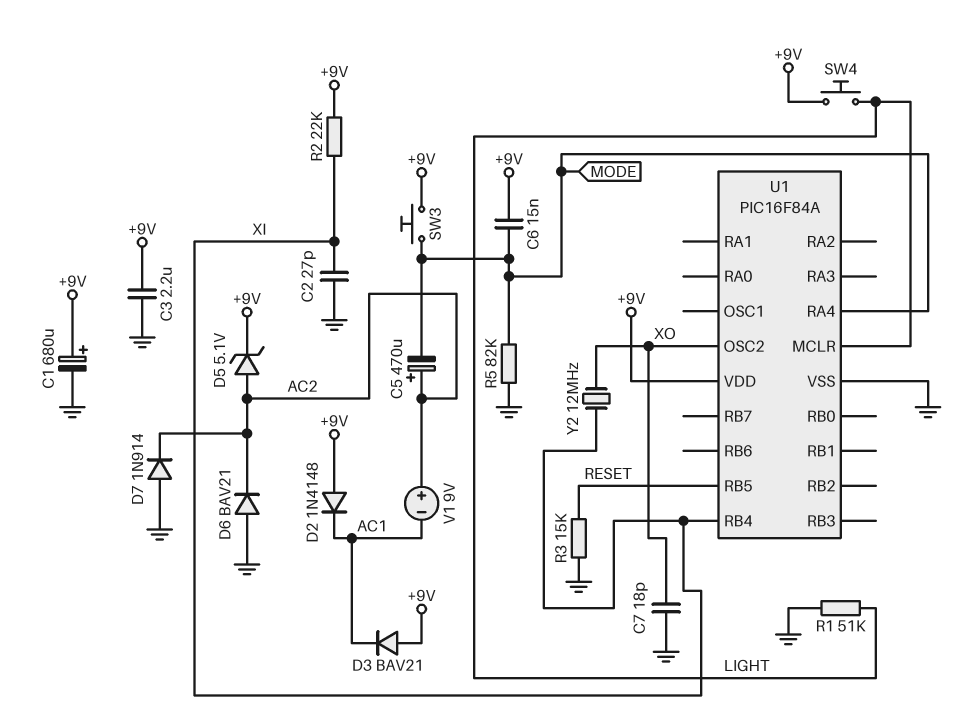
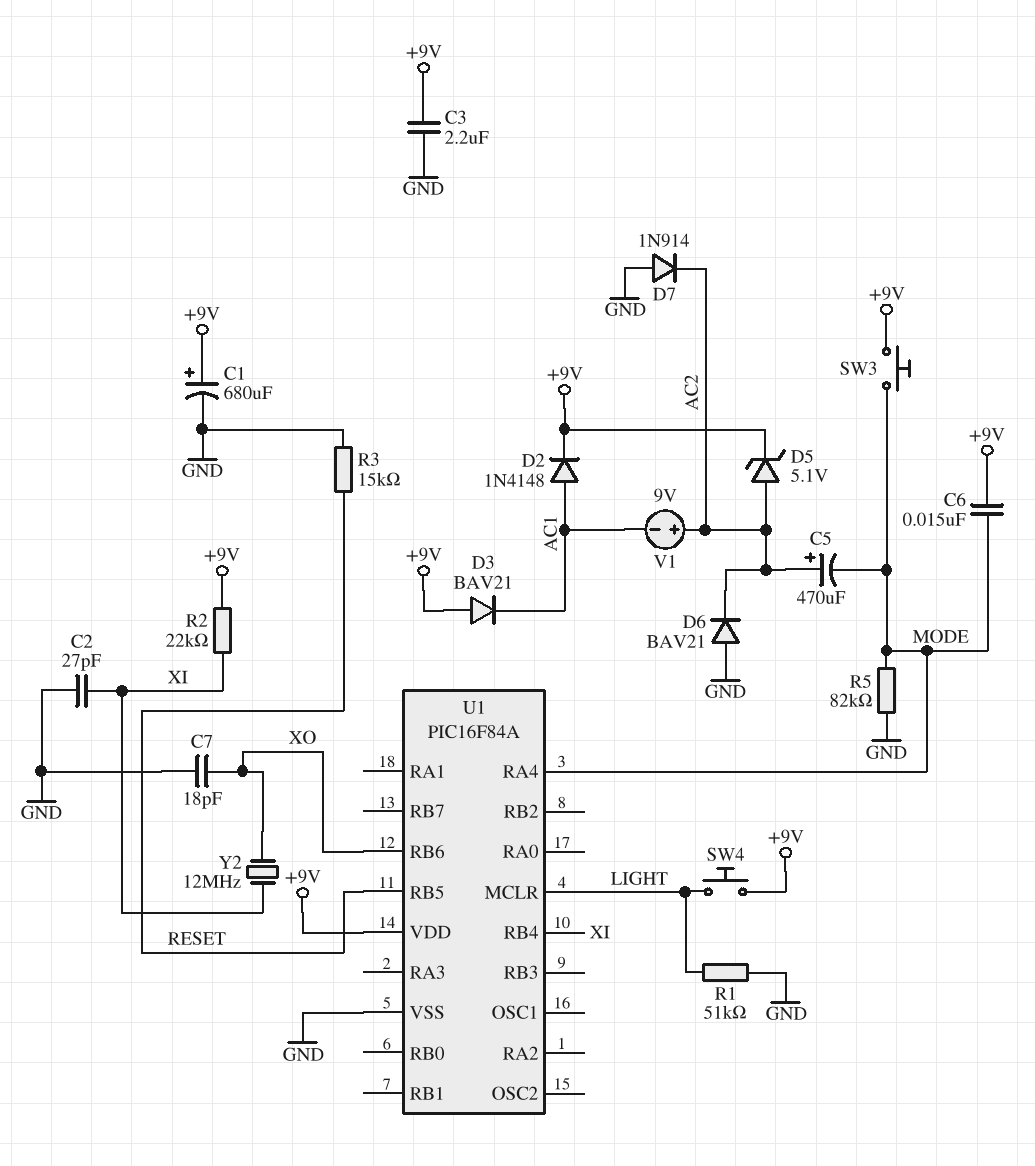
D2: diode 1N4148 (A +9V, K AC1) -> diode 1N4148 (A AC1, K +9V)
U1 pin OSC2: XO -> none
U1 pin RB6: none -> XO

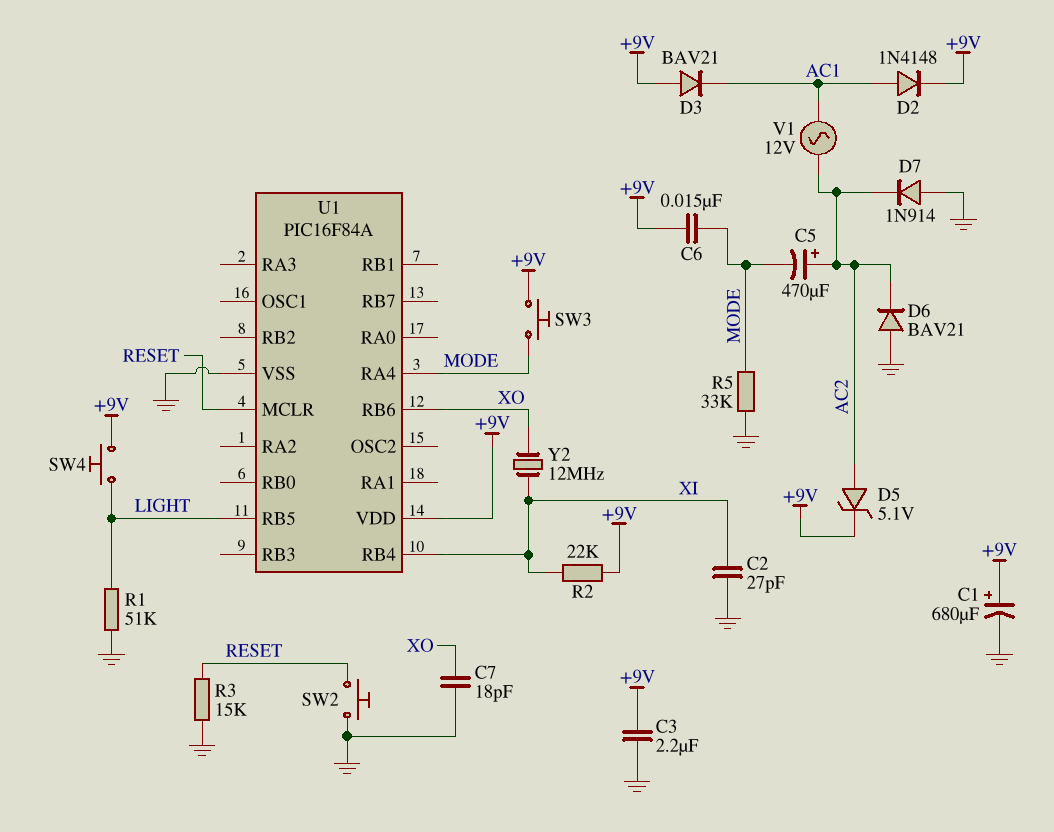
R5: 82k (GND, MODE) -> 33k (GND, MODE)
SW2: none -> button (GND, RESET)
U1 pin MCLR: LIGHT -> RESET
U1 pin RB5: RESET -> LIGHT
V1: 9V (plus AC2, minus AC1) -> AC 12V (AC1, AC2)

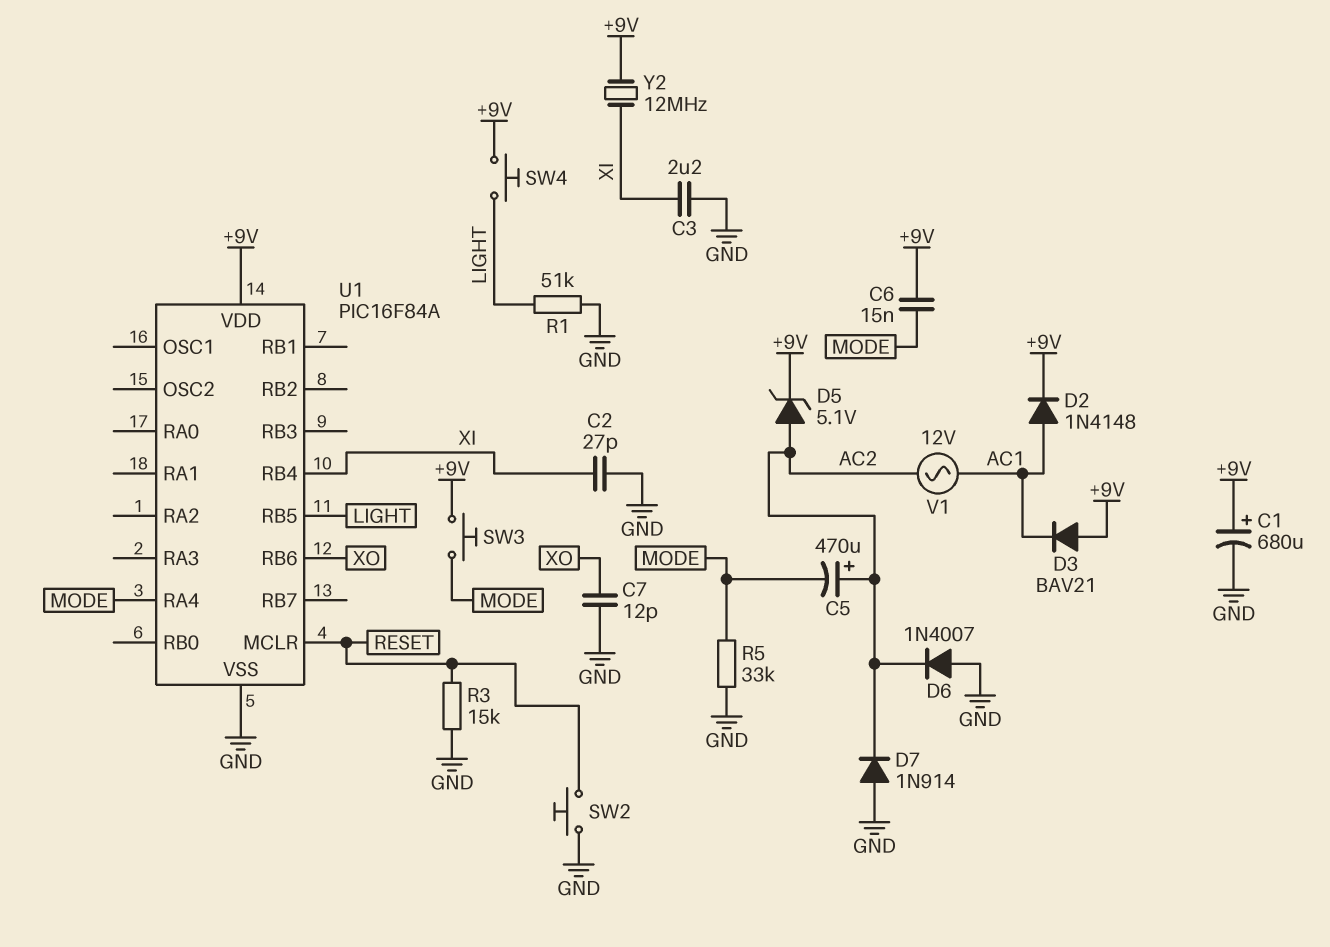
C3: 2.2uF (+9V, GND) -> 2.2uF (GND, XI)
C7: 18pF (GND, XO) -> 12pF (GND, XO)
D6: diode BAV21 (A GND, K AC2) -> diode 1N4007 (A GND, K AC2)
R2: 22k (+9V, XI) -> none
Y2: 12MHz (XI, XO) -> 12MHz (+9V, XI)

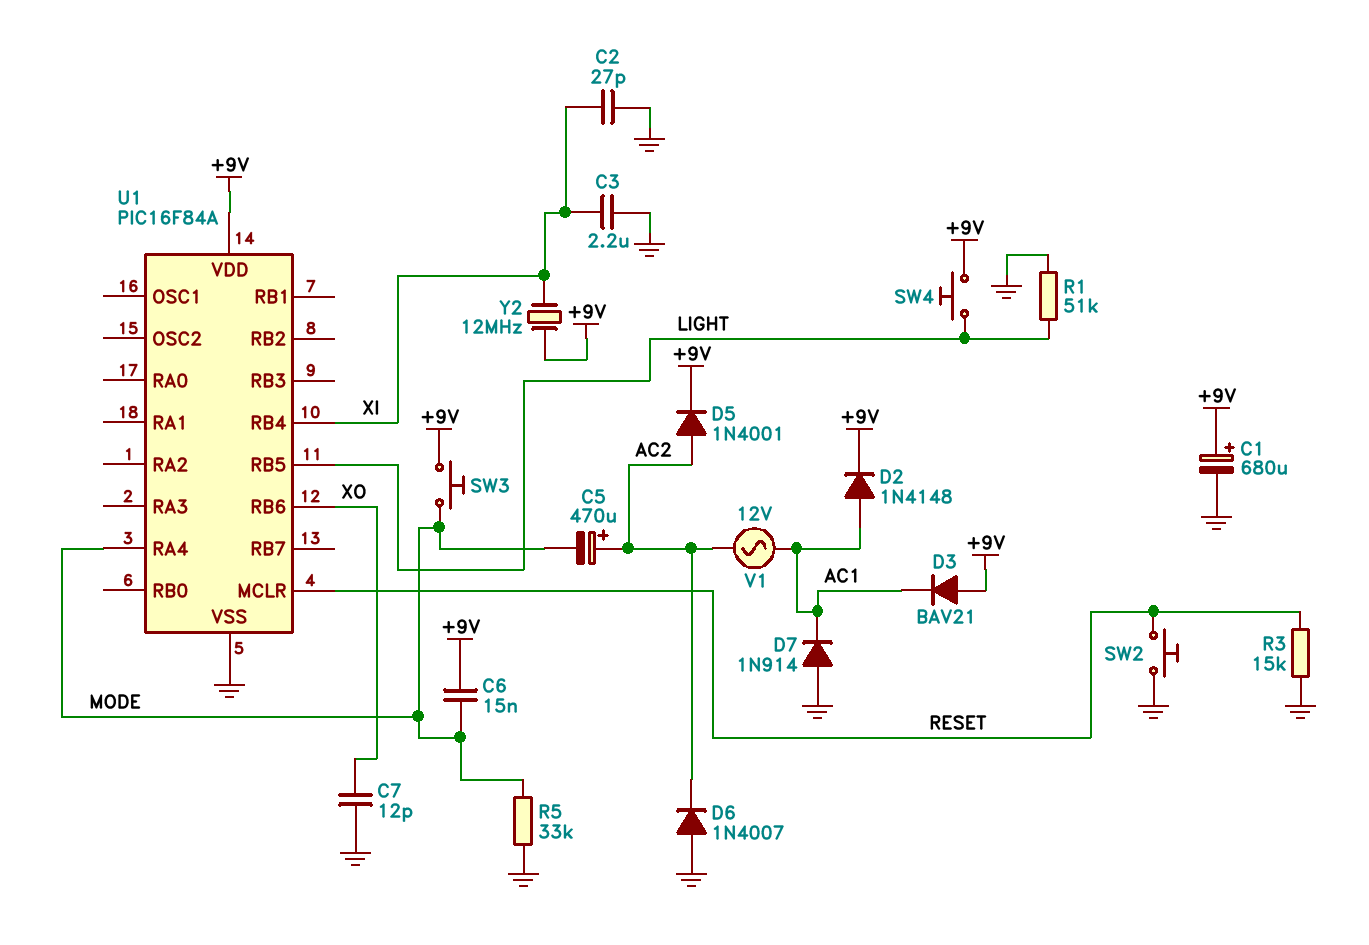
D5: zener 5.1V (A AC2, K +9V) -> diode 1N4001 (A AC2, K +9V)
D7: diode 1N914 (A GND, K AC2) -> diode 1N914 (A GND, K AC1)

